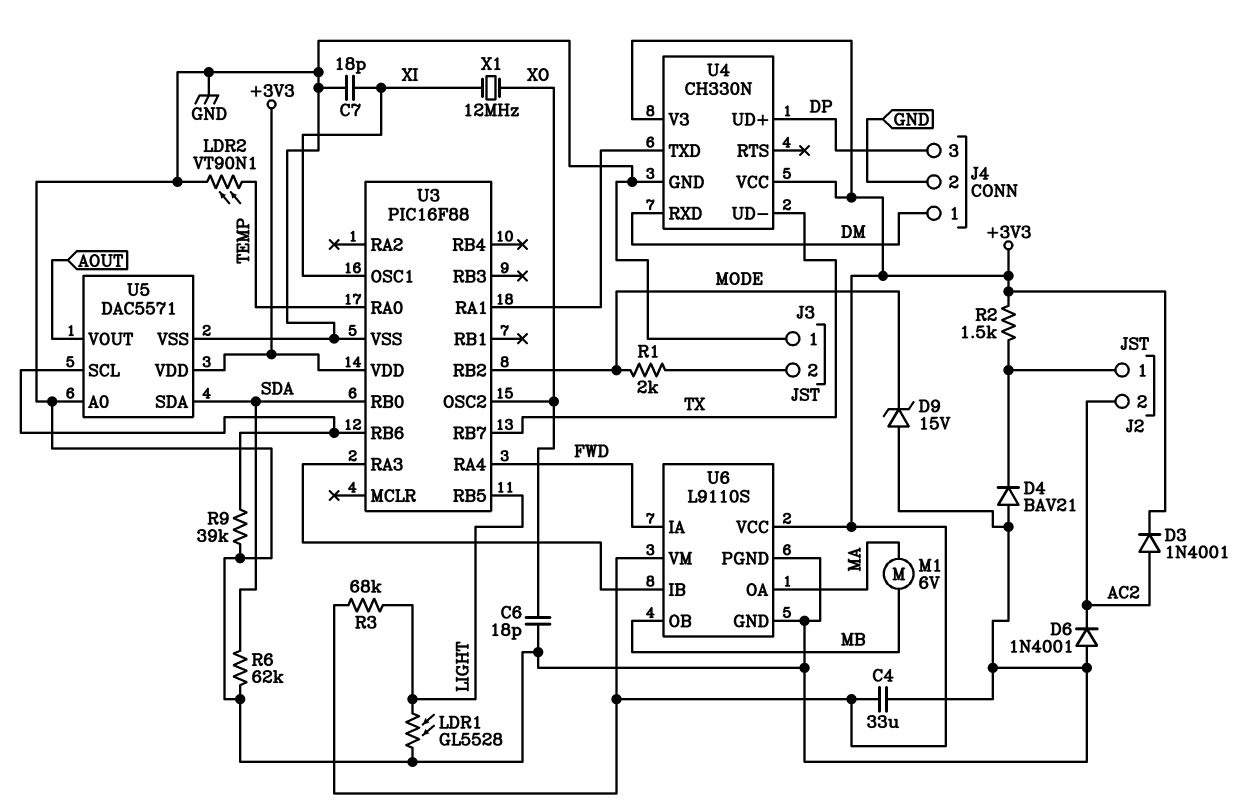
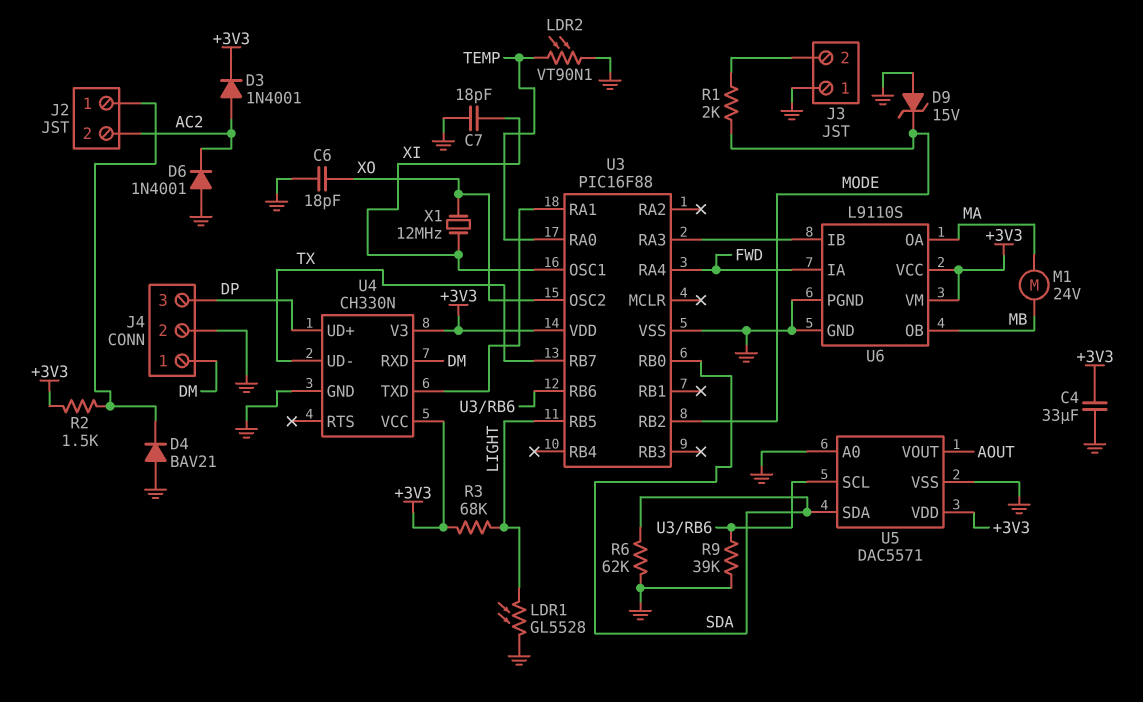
M1: motor 6V (MA, MB) -> motor 24V (MA, MB)

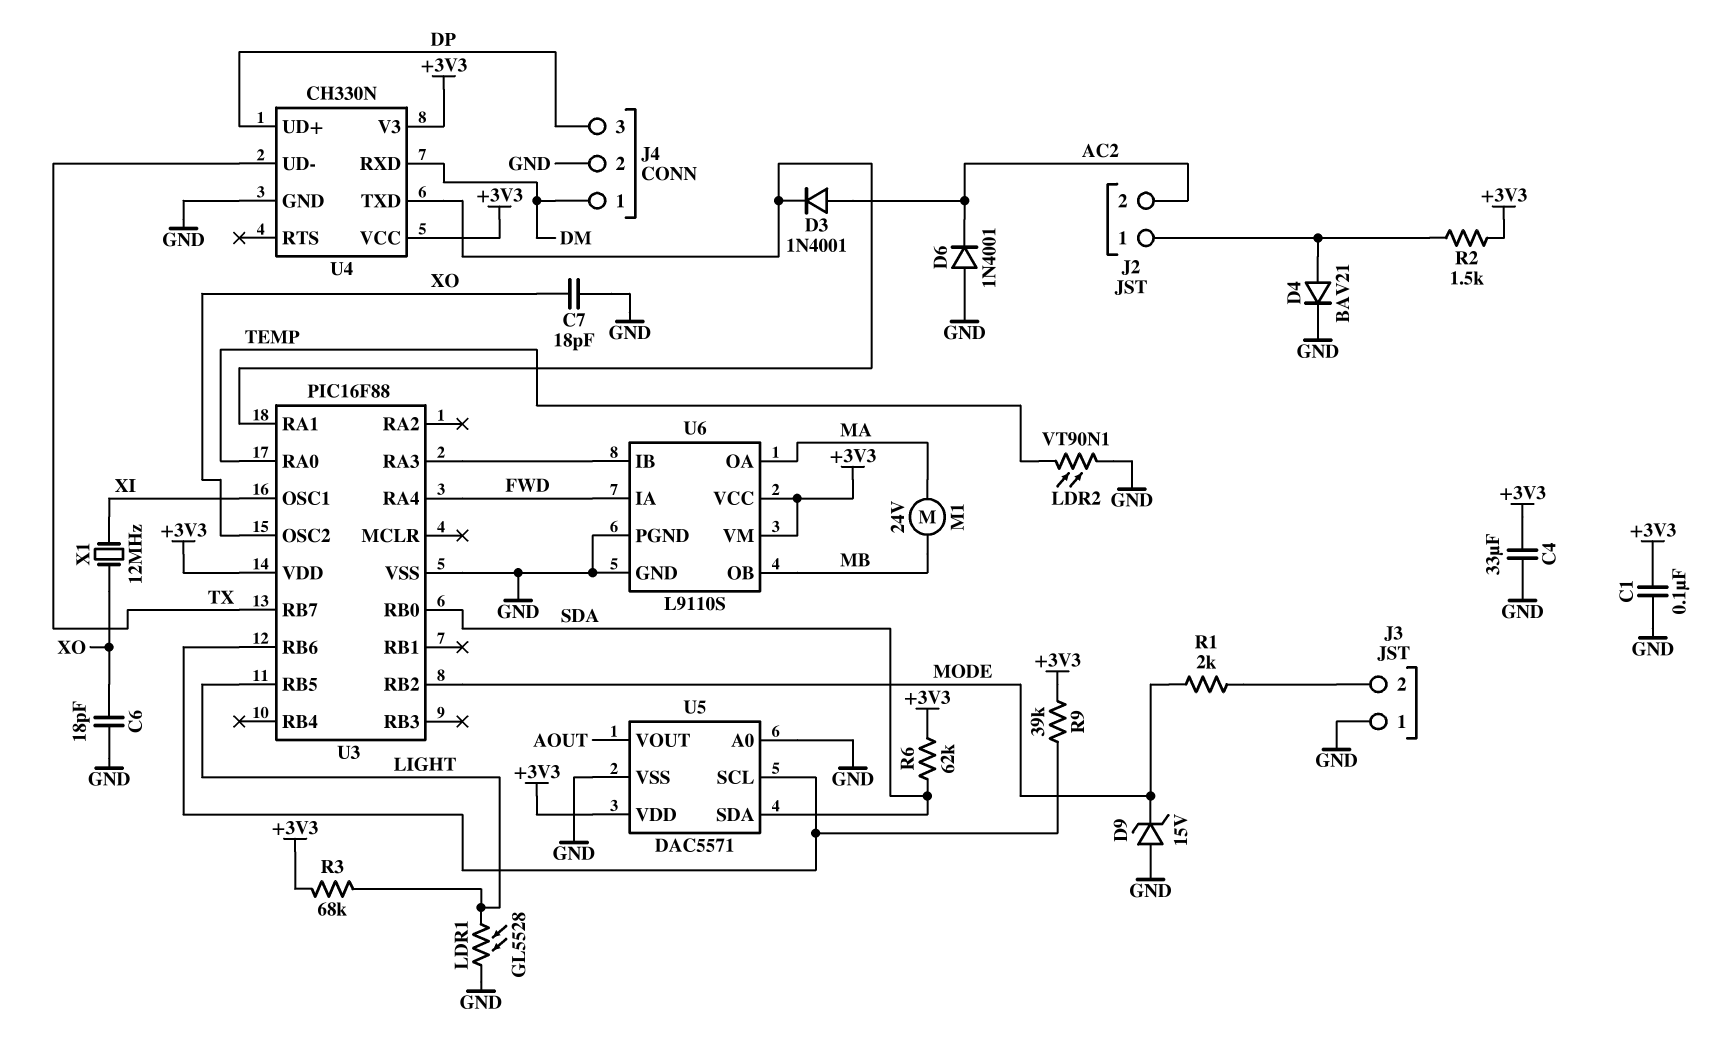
C1: none -> 100nF (+3V3, GND)
C7: 18pF (GND, XI) -> 18pF (GND, XO)
D3: diode 1N4001 (A AC2, K +3V3) -> diode 1N4001 (A AC2, K U3/RA1)
D4: diode BAV21 (A GND, K J2/1) -> diode BAV21 (A J2/1, K GND)
R6: 62k (GND, SDA) -> 62k (+3V3, SDA)
R9: 39k (GND, U3/RB6) -> 39k (+3V3, U3/RB6)

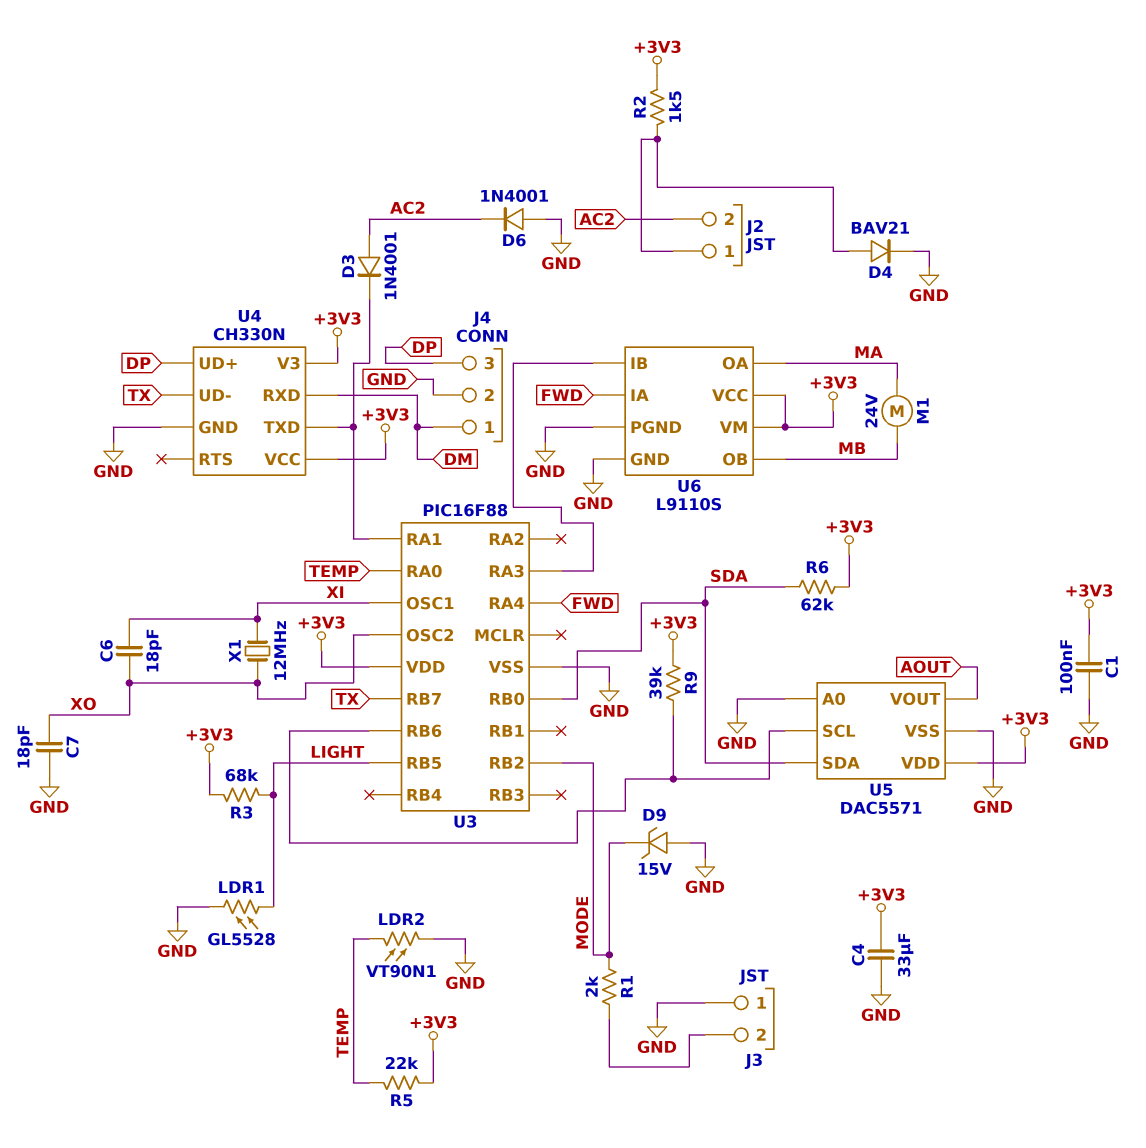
C6: 18pF (GND, XO) -> 18pF (XI, XO)
R5: none -> 22k (+3V3, TEMP)

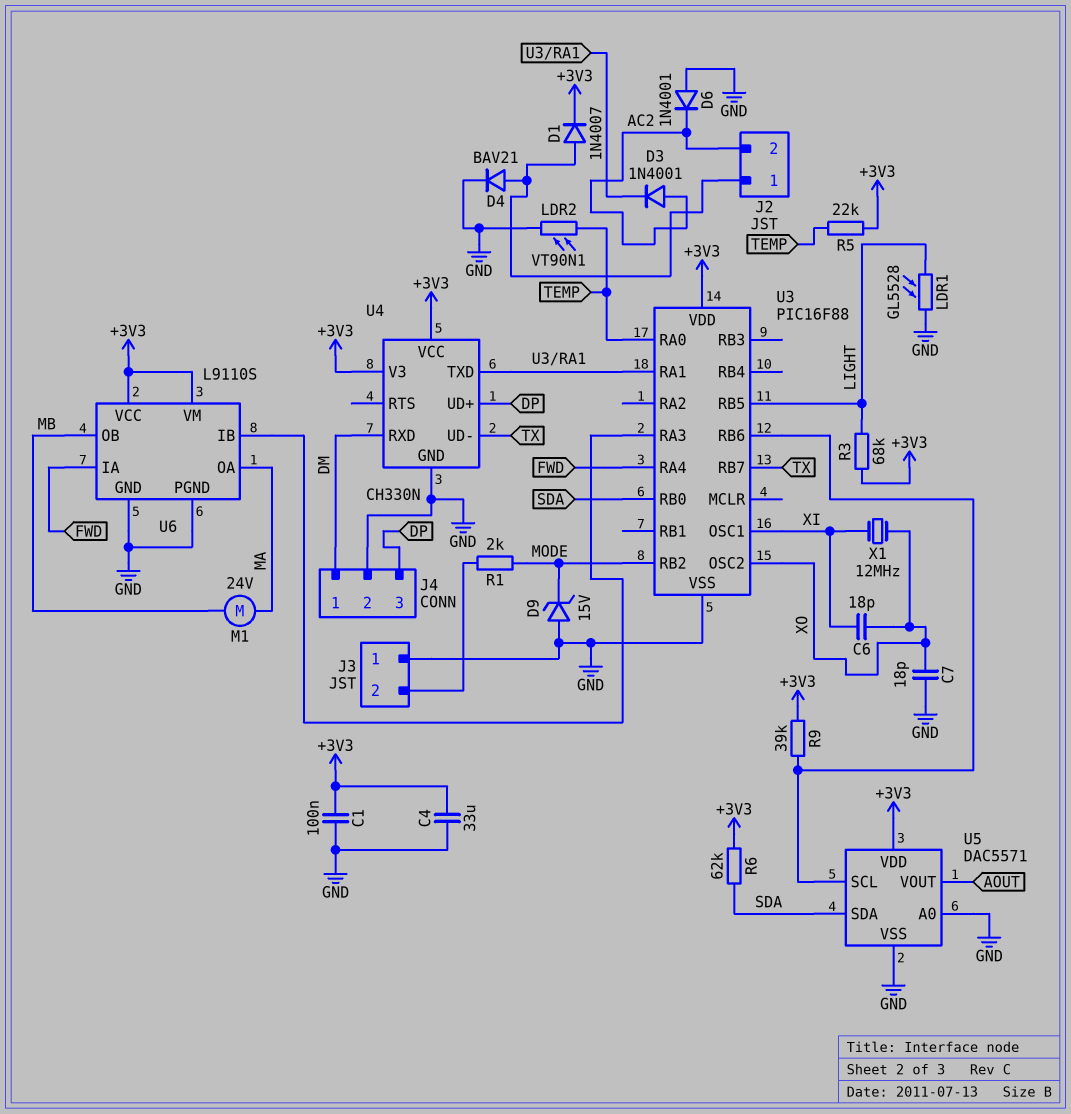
D1: none -> diode 1N4007 (A J2/1, K +3V3)
R2: 1.5k (+3V3, J2/1) -> none

